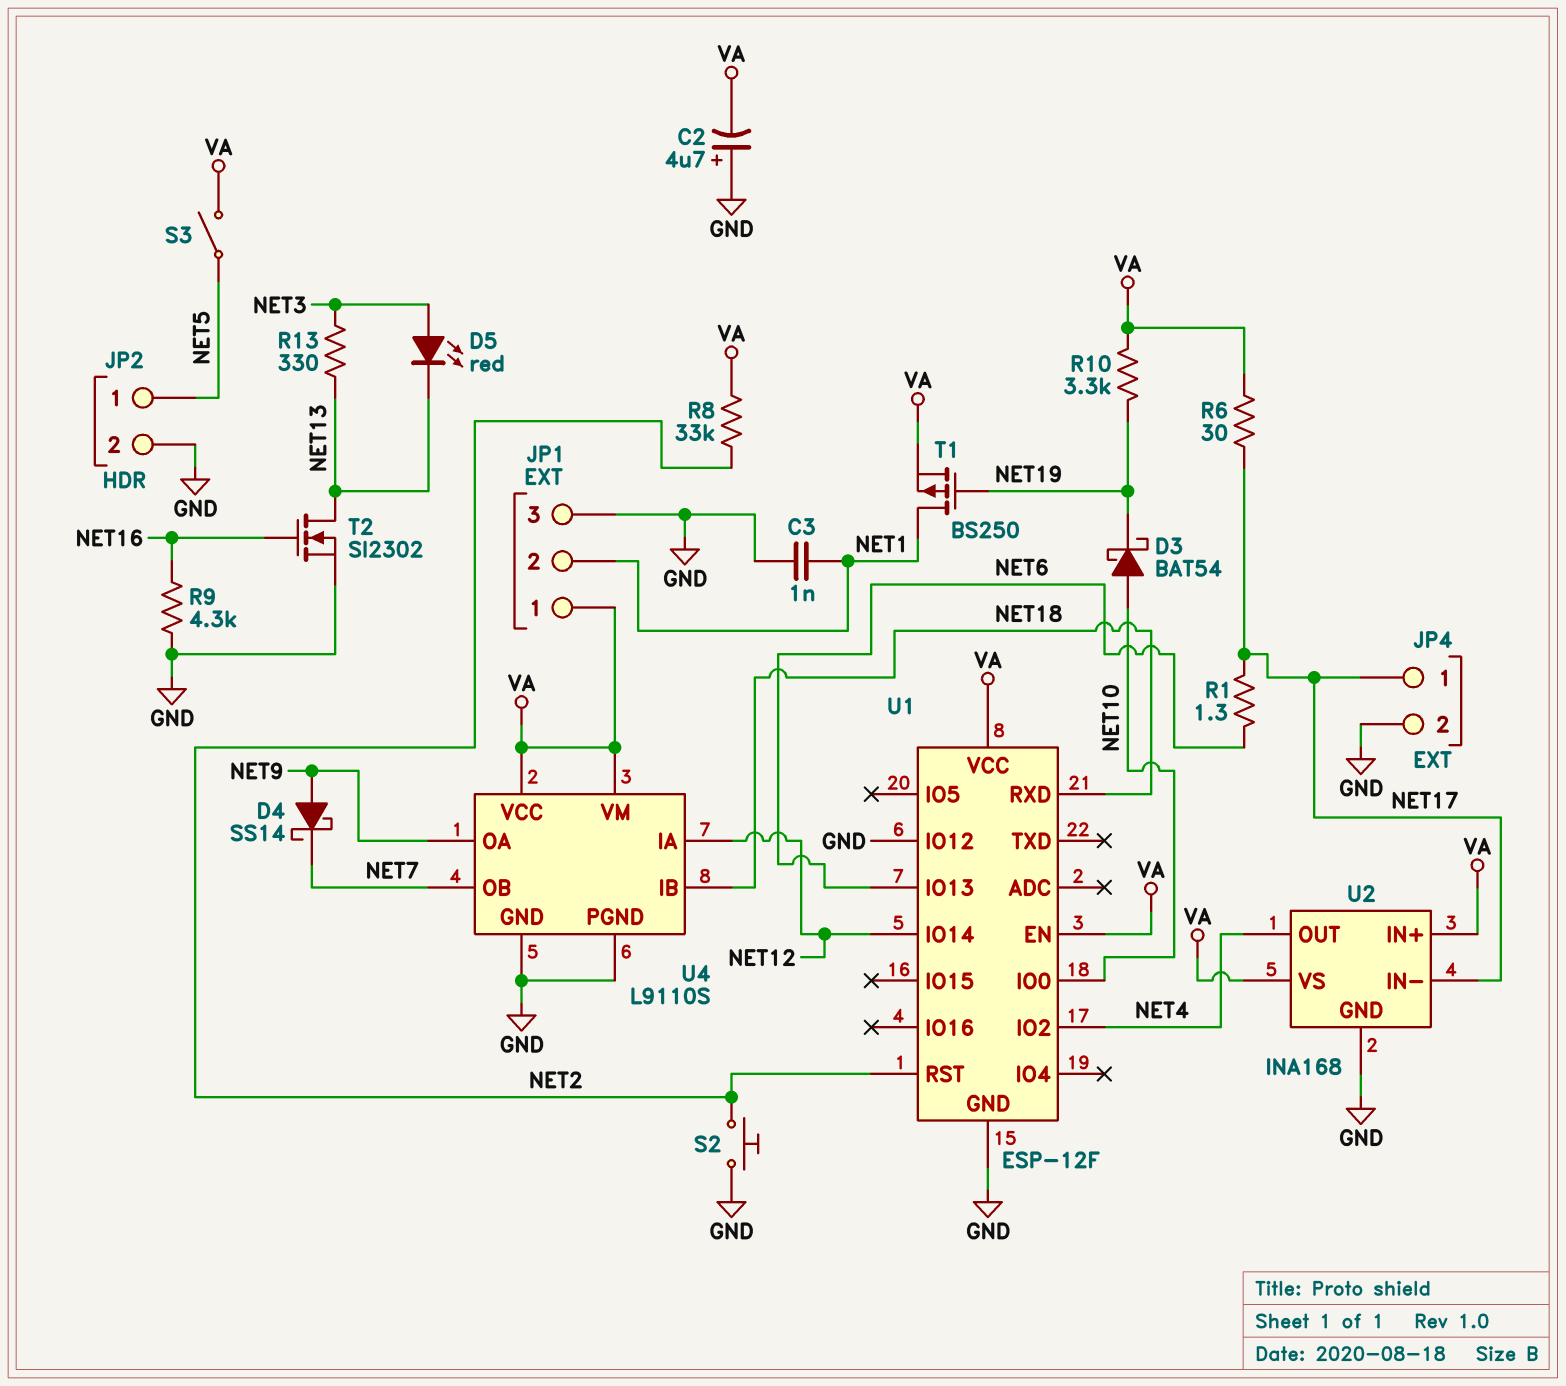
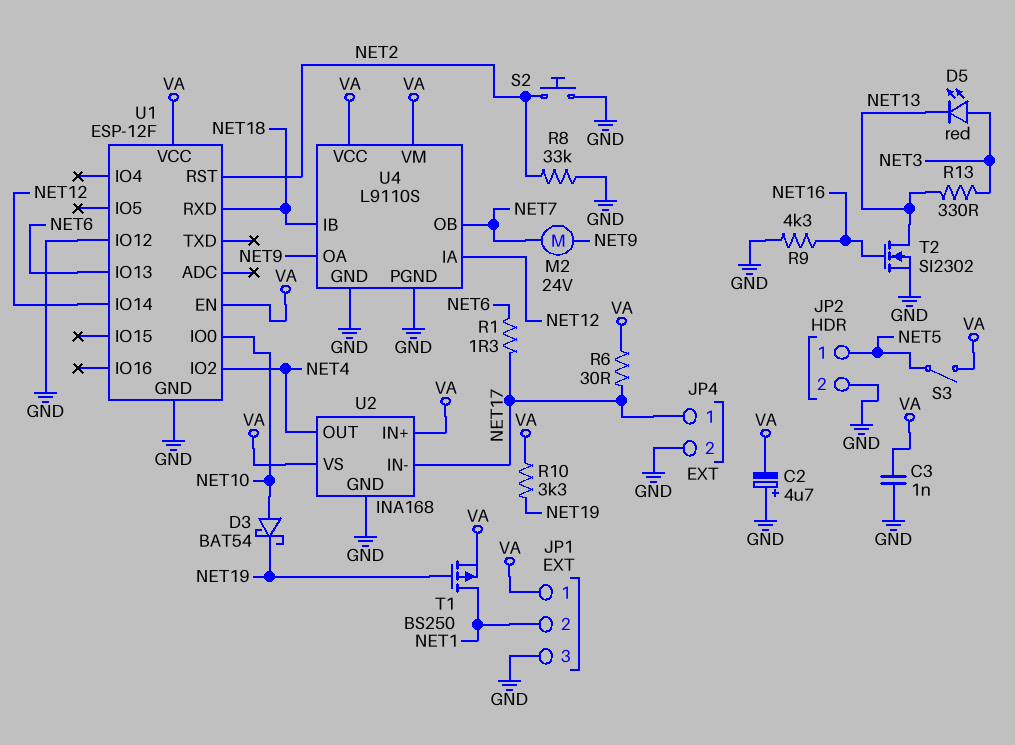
C3: 1nF (GND, NET1) -> 1nF (GND, VA)
D4: schottky SS14 (A NET9, K NET7) -> none
M2: none -> motor 24V (NET7, NET9)
R8: 33k (NET2, VA) -> 33k (GND, NET2)

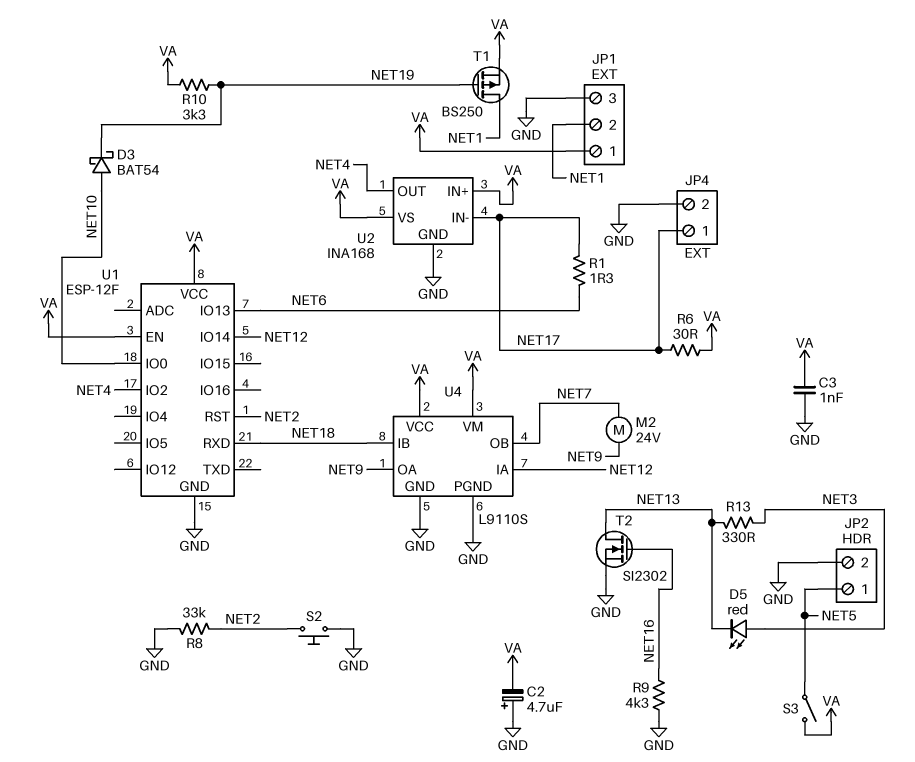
U1 pin IO12: GND -> none

